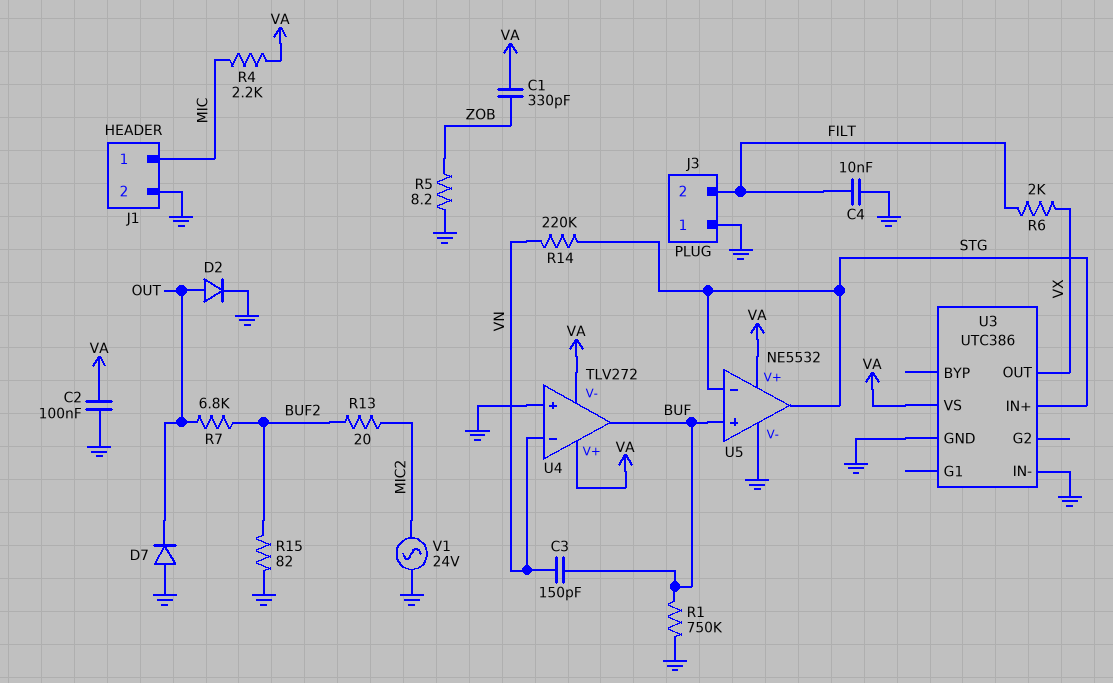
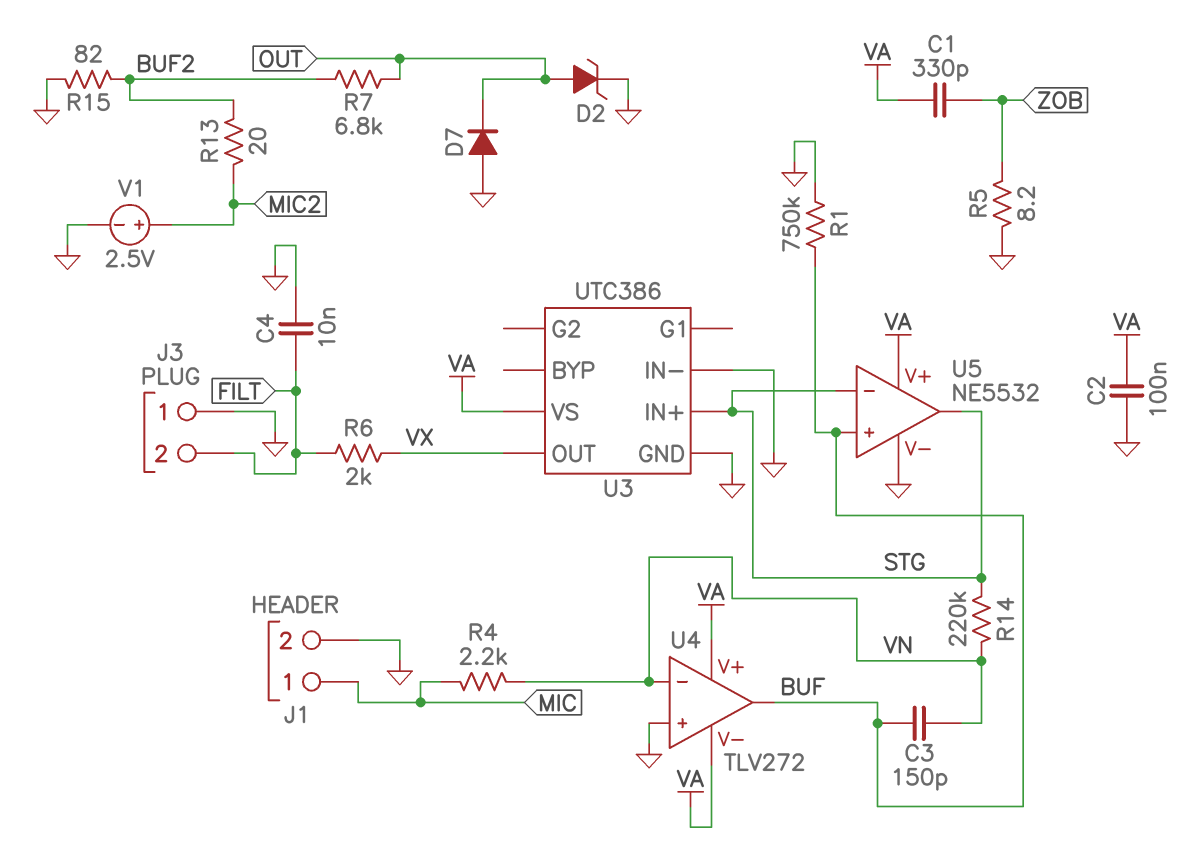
D2: diode (A OUT, K GND) -> zener (A OUT, K GND)
R4: 2.2k (MIC, VA) -> 2.2k (MIC, VN)
V1: AC 24V (GND, MIC2) -> 2.5V (plus MIC2, minus GND)

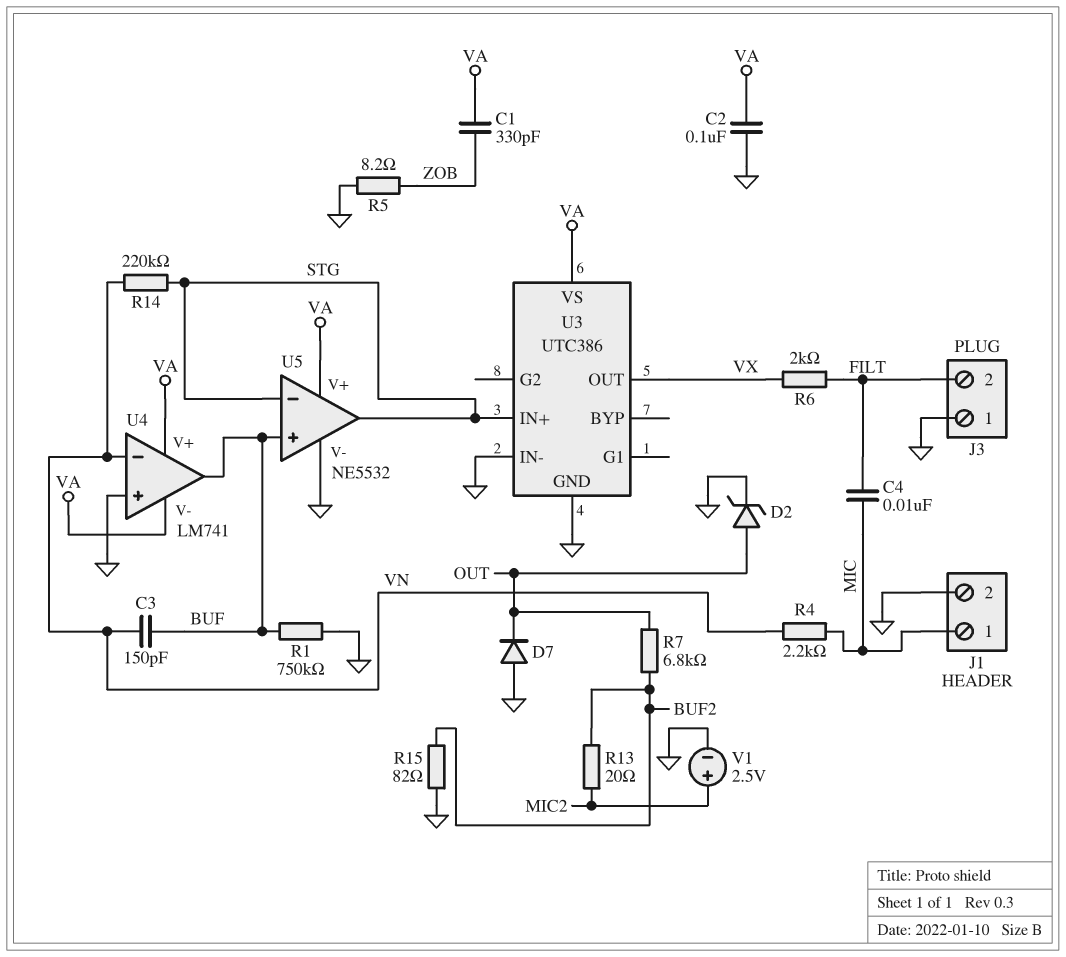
C4: 10nF (FILT, GND) -> 10nF (FILT, MIC)
U4: TLV272 -> LM741

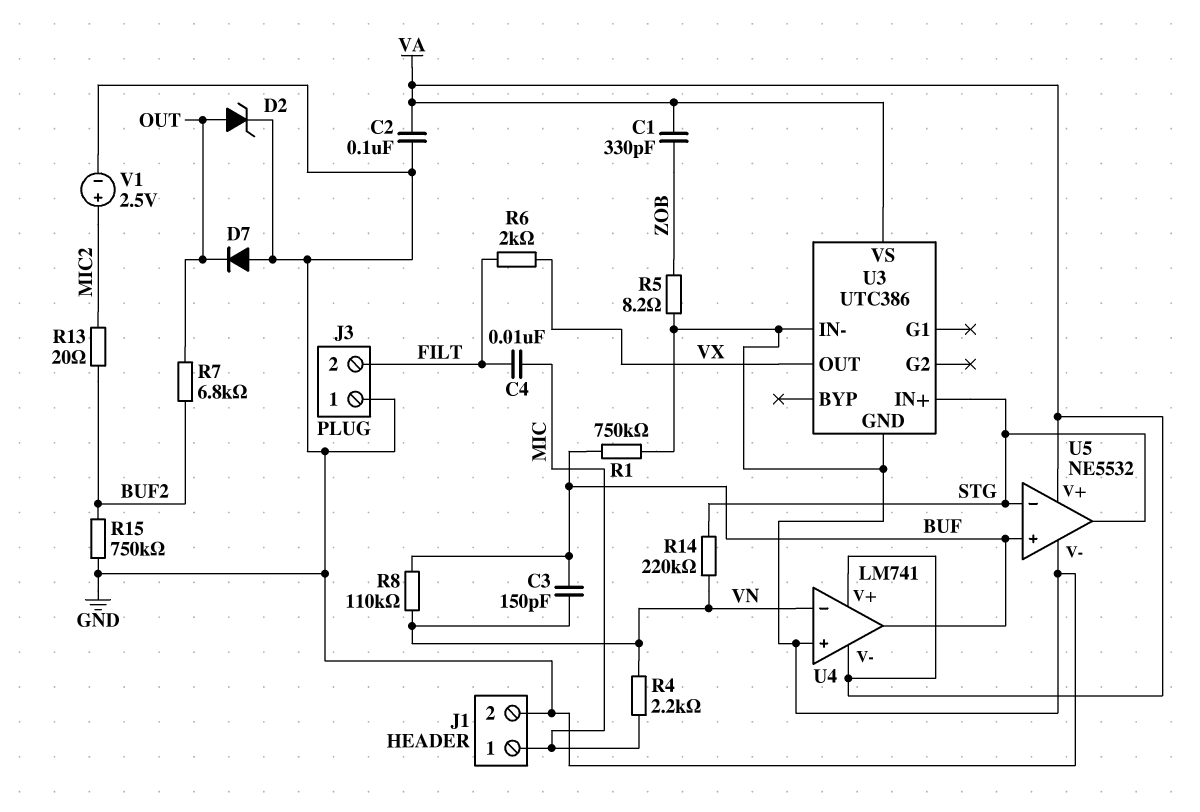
R8: none -> 110k (BUF, VN)
R15: 82 (BUF2, GND) -> 750k (BUF2, GND)

